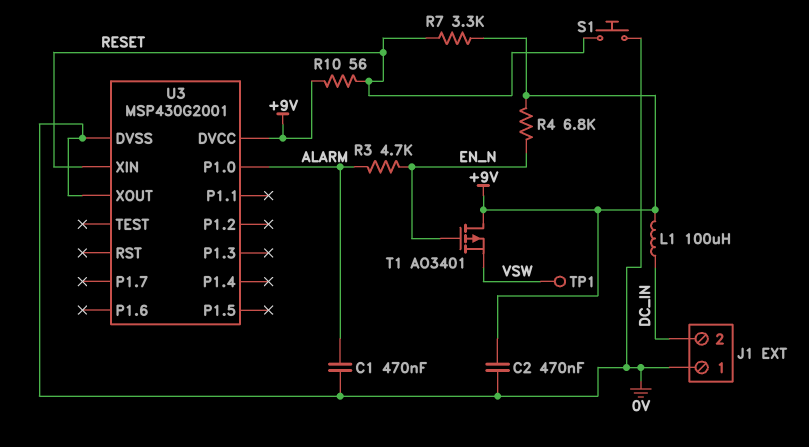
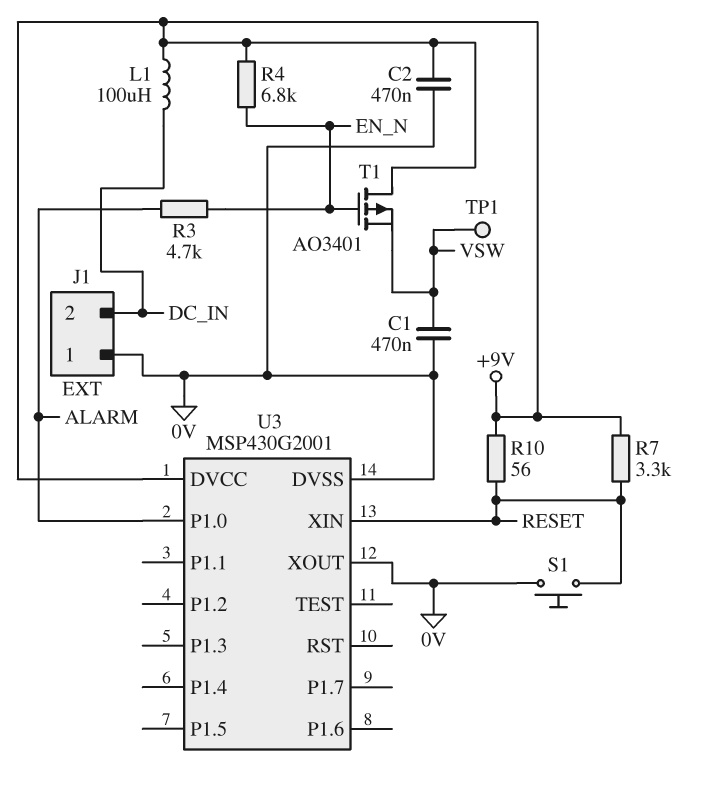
C1: 470nF (0V, ALARM) -> 470nF (0V, VSW)

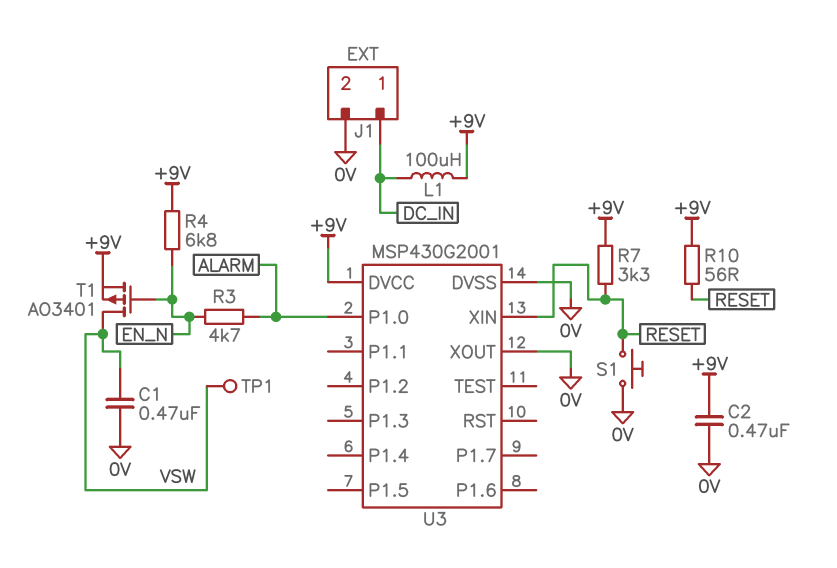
J1 pin 1: 0V -> DC_IN
J1 pin 2: DC_IN -> 0V
T1: PMOS AO3401 (G EN_N, D +9V, S VSW) -> PMOS AO3401 (G EN_N, D VSW, S +9V)

